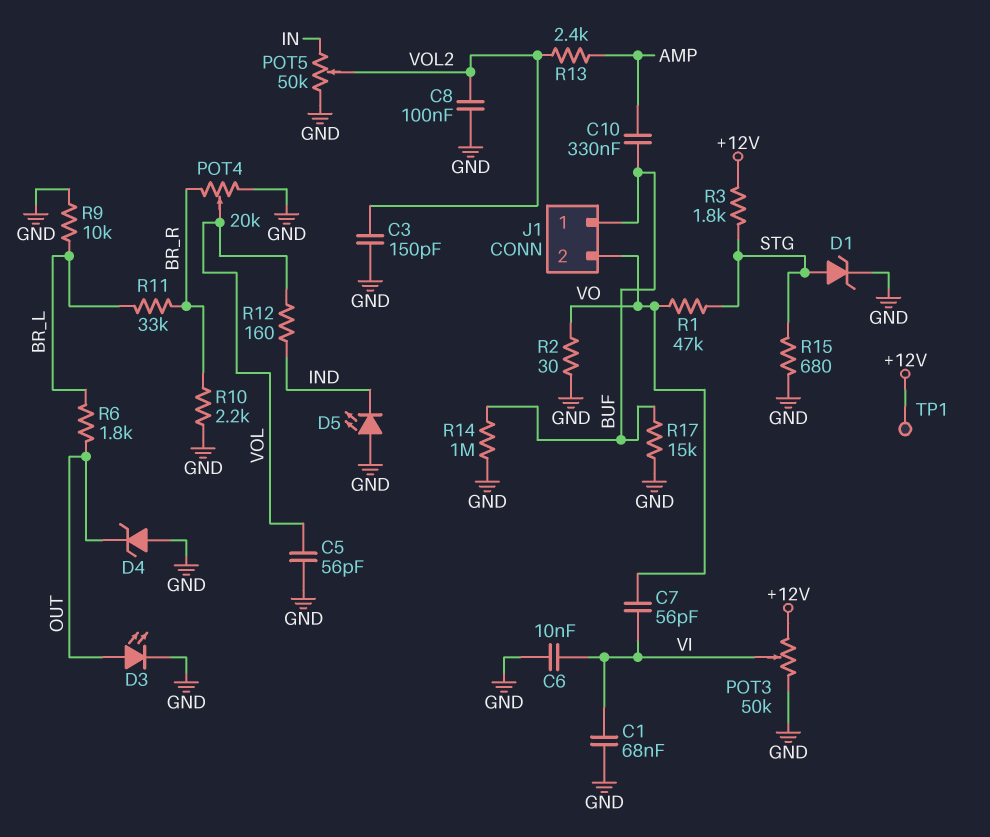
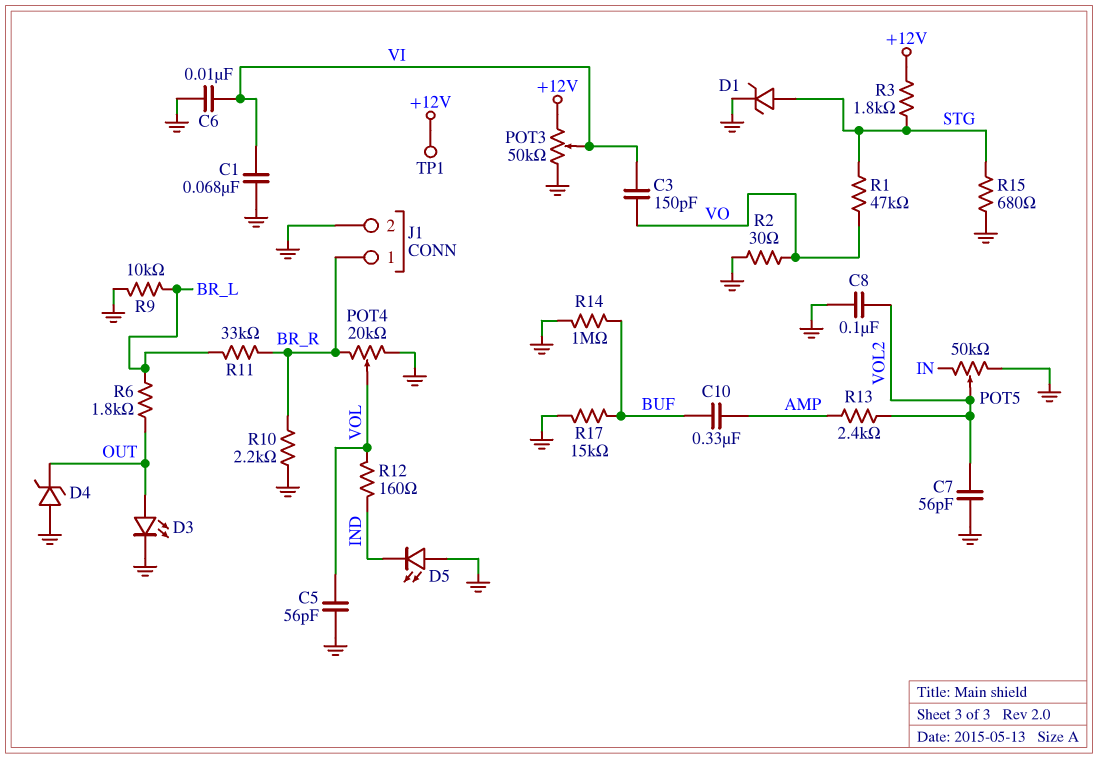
C3: 150pF (GND, VOL2) -> 150pF (VI, VO)
C7: 56pF (VI, VO) -> 56pF (GND, VOL2)
J1 pin 1: BUF -> BR_R
J1 pin 2: VO -> GND

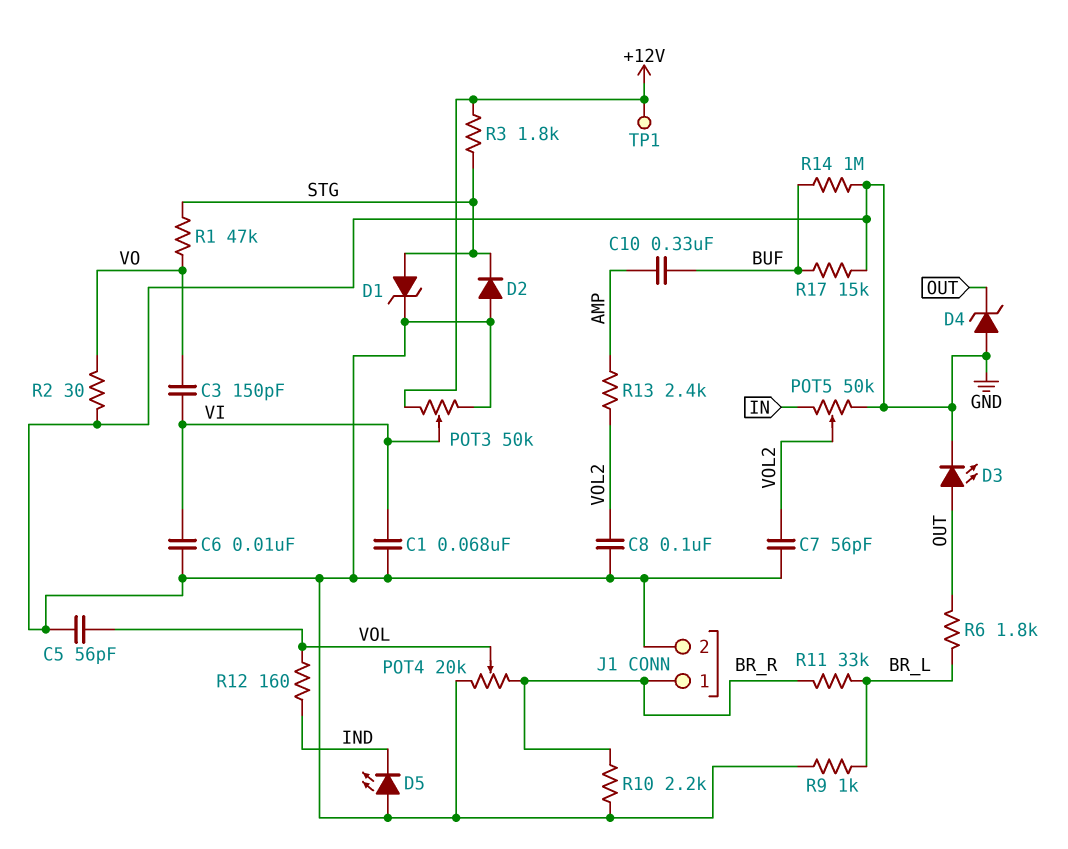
D2: none -> diode (A GND, K STG)
R9: 10k (BR_L, GND) -> 1k (BR_L, GND)
R15: 680 (GND, STG) -> none

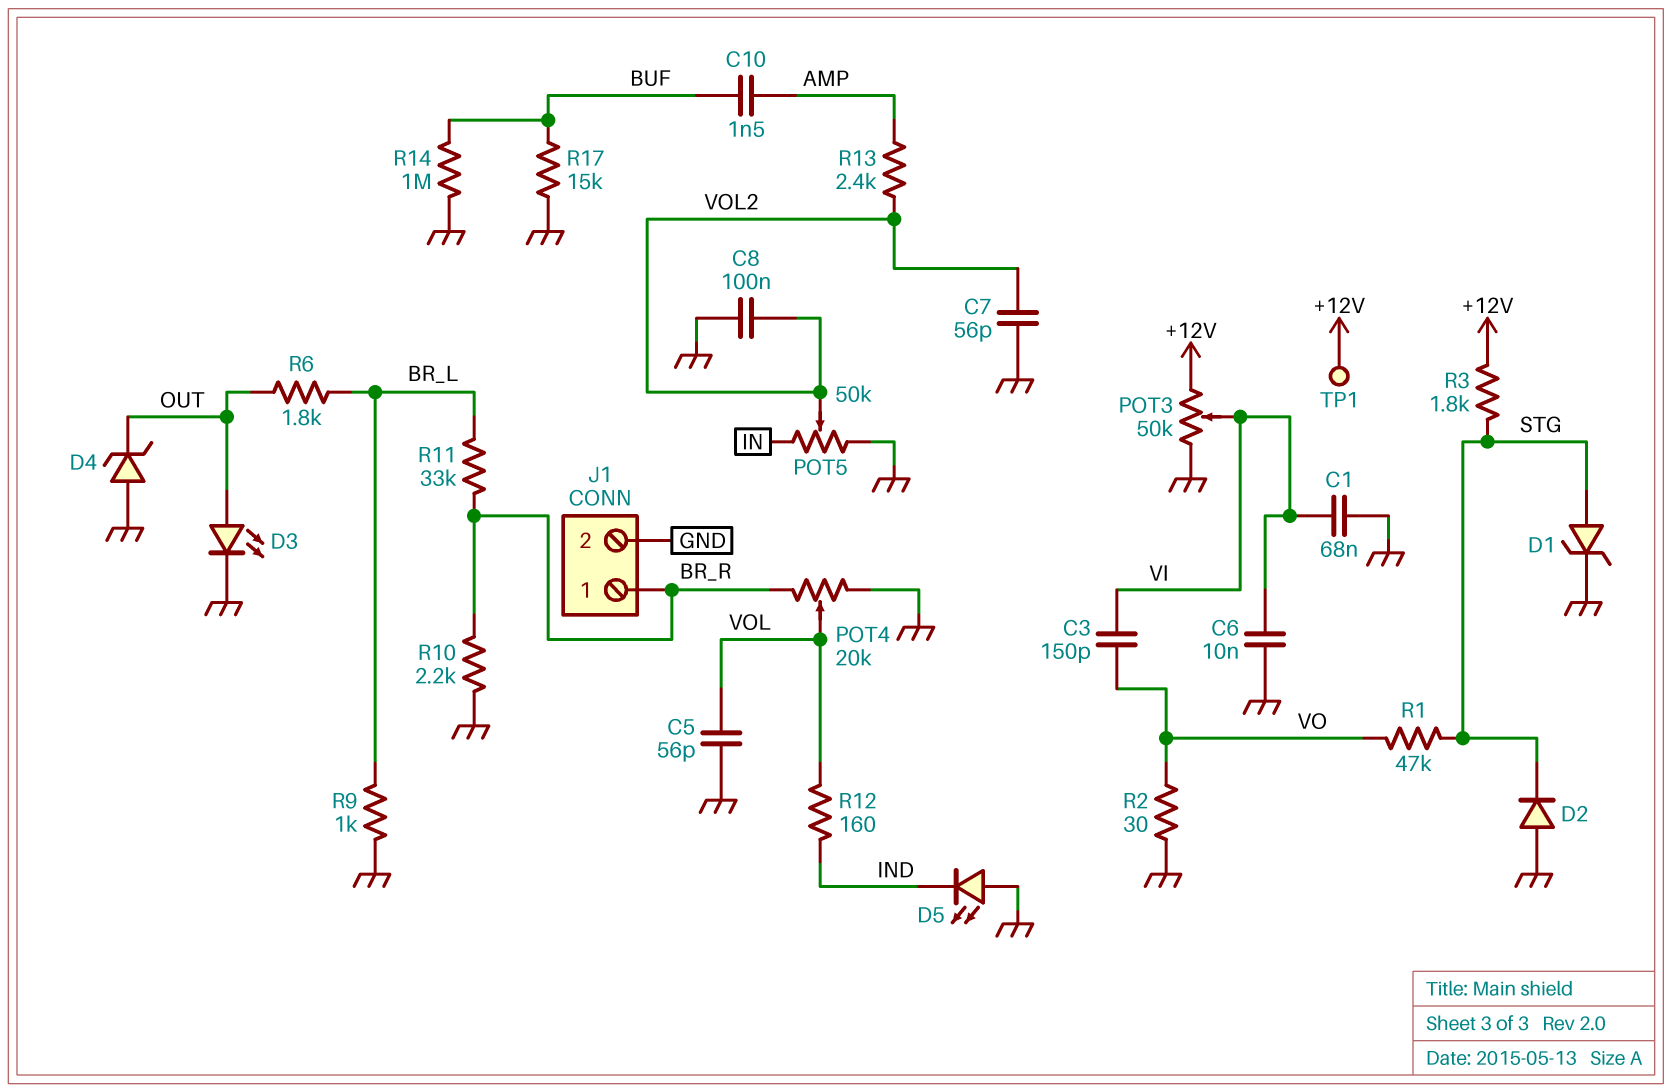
C10: 330nF (AMP, BUF) -> 1.5nF (AMP, BUF)

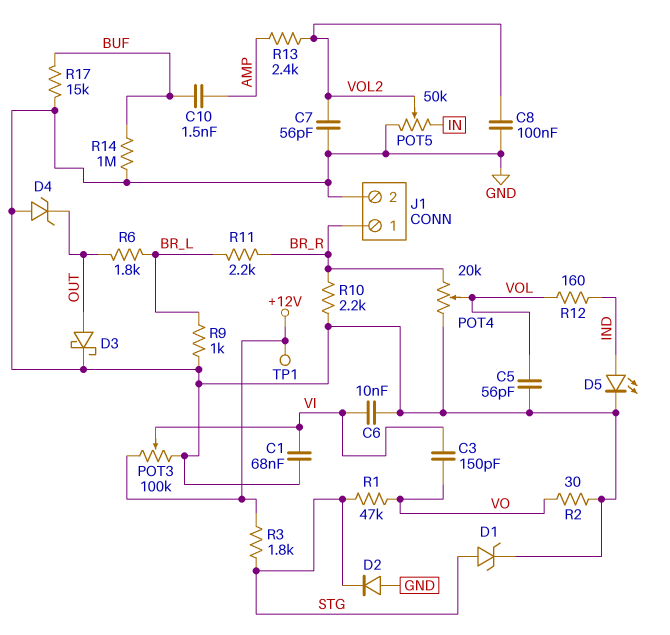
D3: LED (A OUT, K GND) -> schottky (A OUT, K GND)
D5: LED (A GND, K IND) -> LED (A IND, K GND)
POT3: 50k (+12V, GND, wiper VI) -> 100k (+12V, GND, wiper VI)
R11: 33k (BR_L, BR_R) -> 2.2k (BR_L, BR_R)

